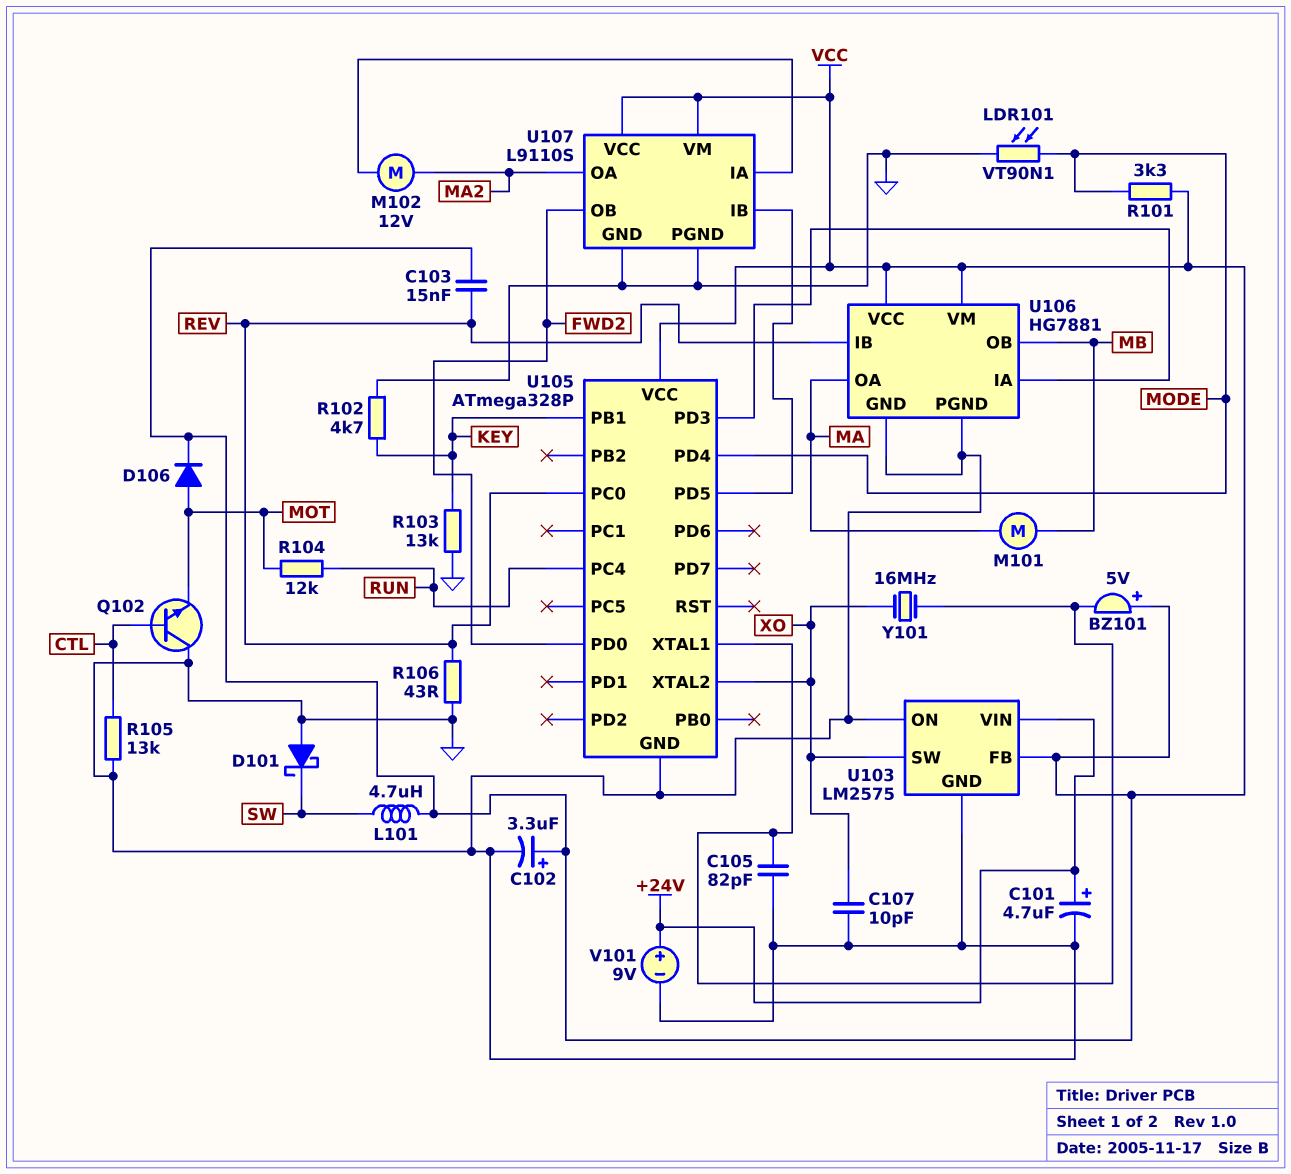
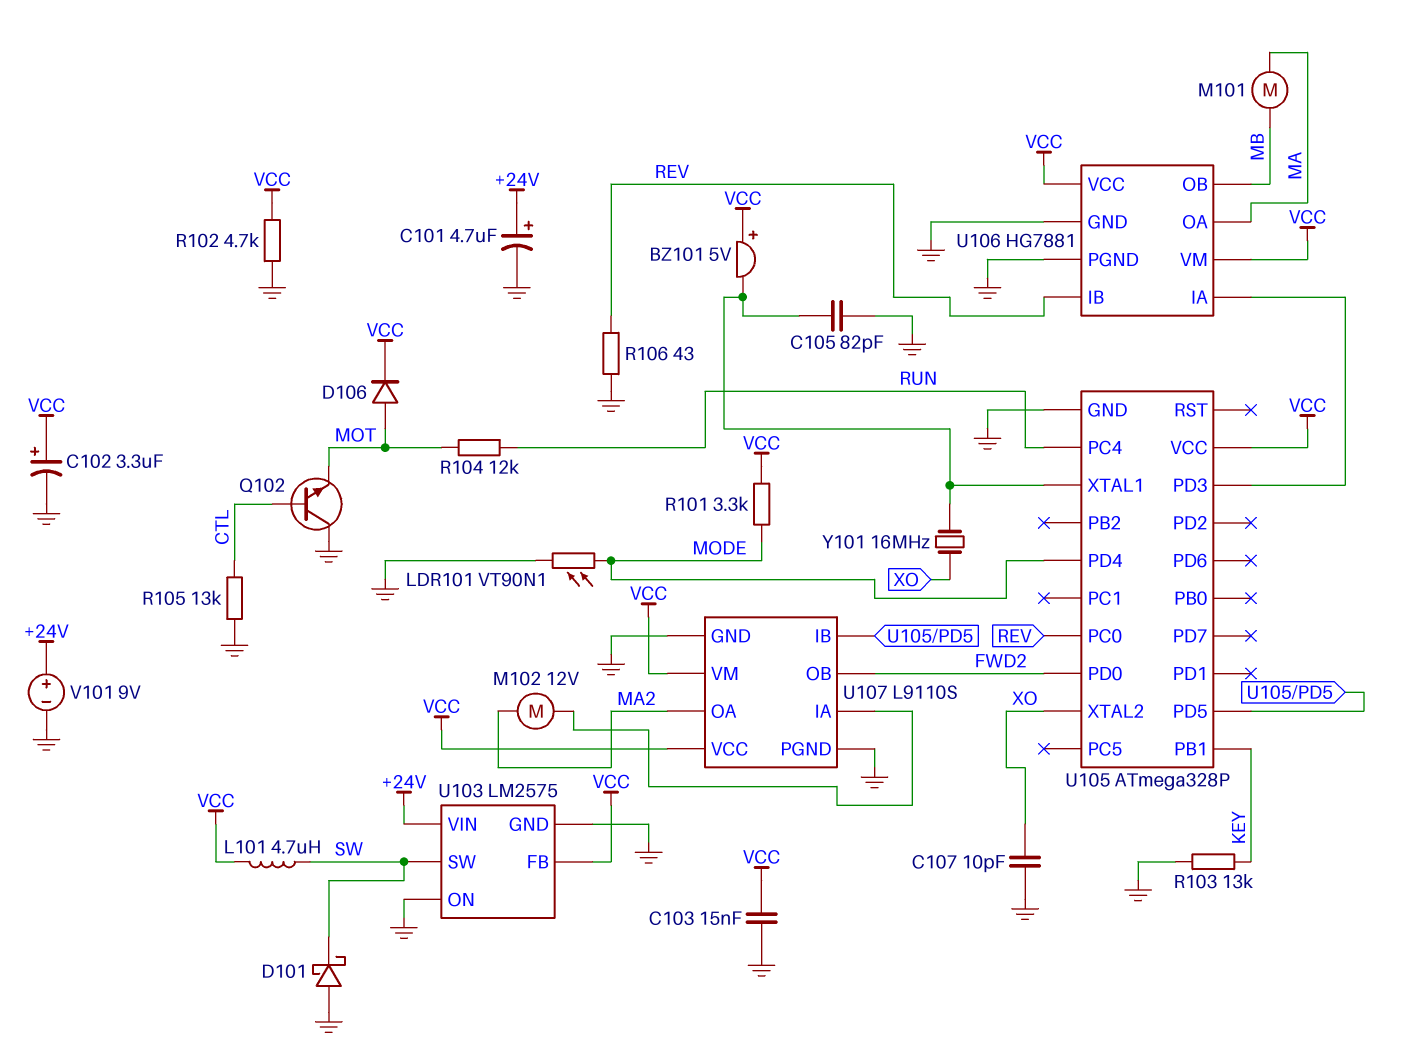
C103: 15nF (REV, VCC) -> 15nF (GND, VCC)
R102: 4.7k (GND, KEY) -> 4.7k (GND, VCC)
U103 pin SW: XO -> SW

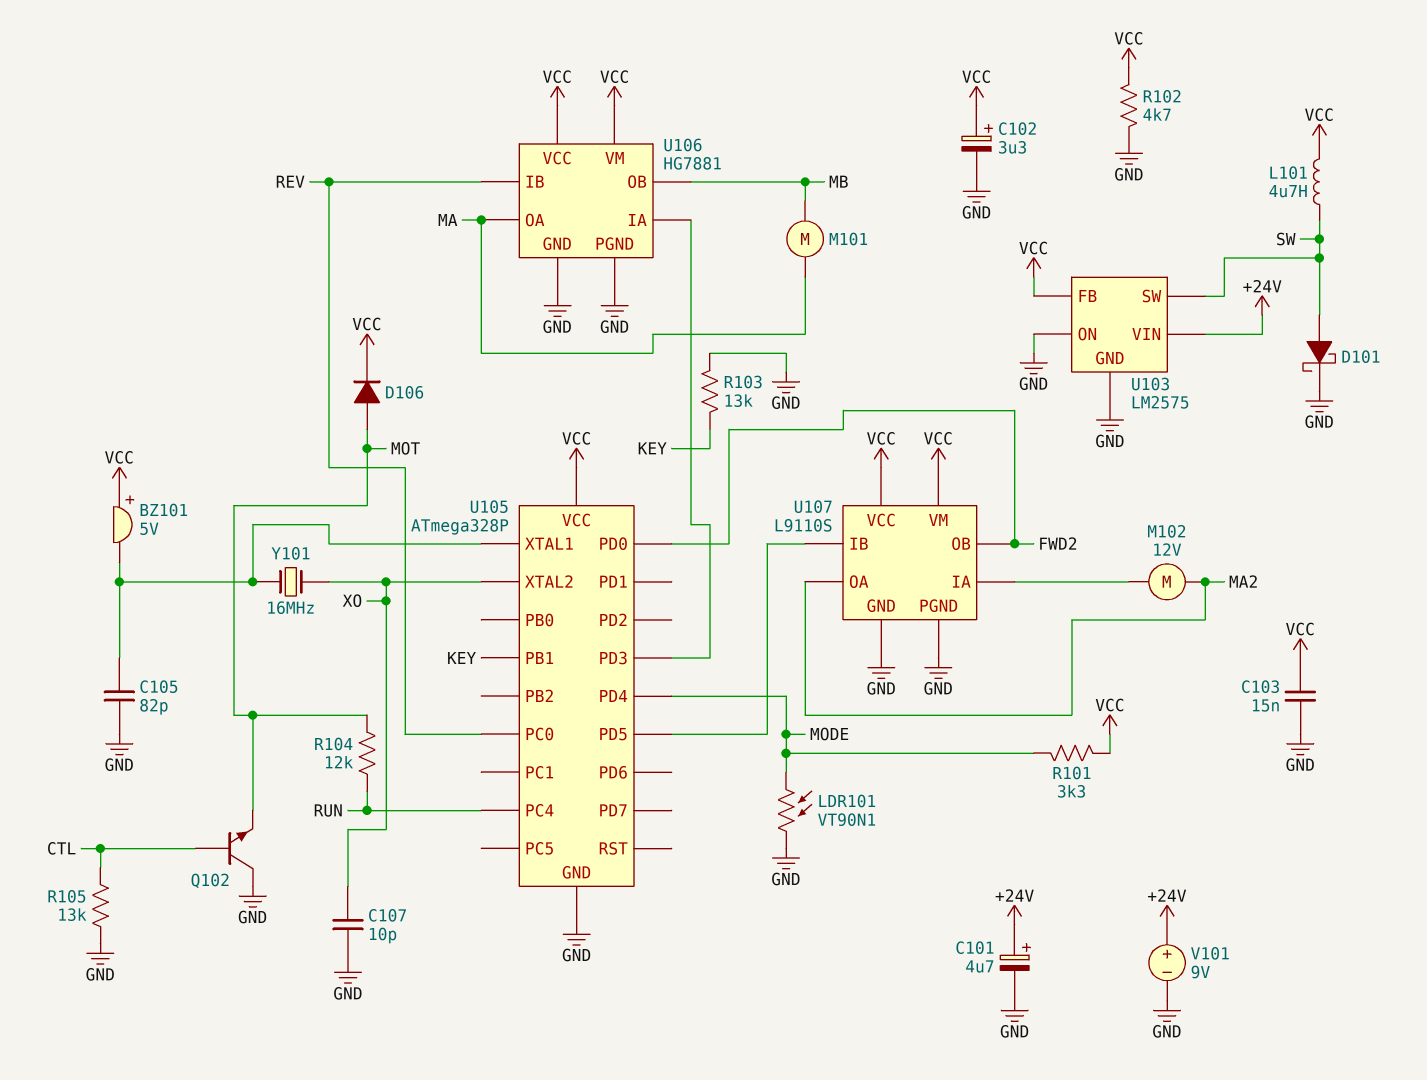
D101: schottky (A GND, K SW) -> schottky (A SW, K GND)
R106: 43 (GND, REV) -> none

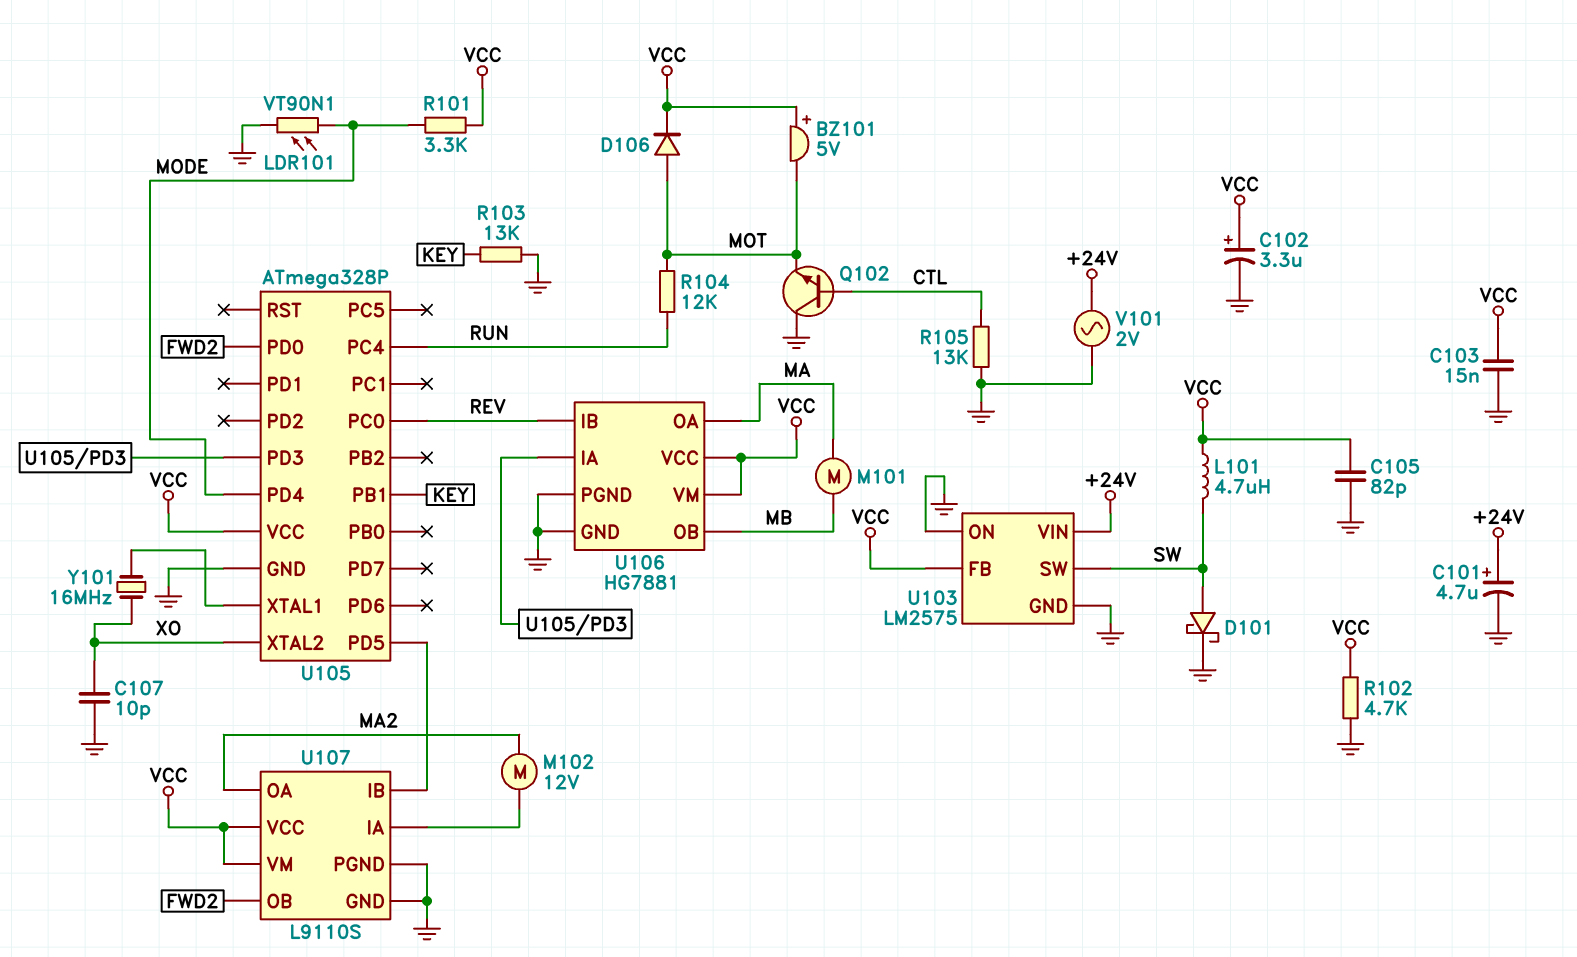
BZ101: buzzer 5V (plus VCC, minus U105/XTAL1) -> buzzer 5V (plus VCC, minus MOT)
C105: 82pF (GND, U105/XTAL1) -> 82pF (GND, VCC)
V101: 9V (plus +24V, minus GND) -> AC 2V (+24V, GND)

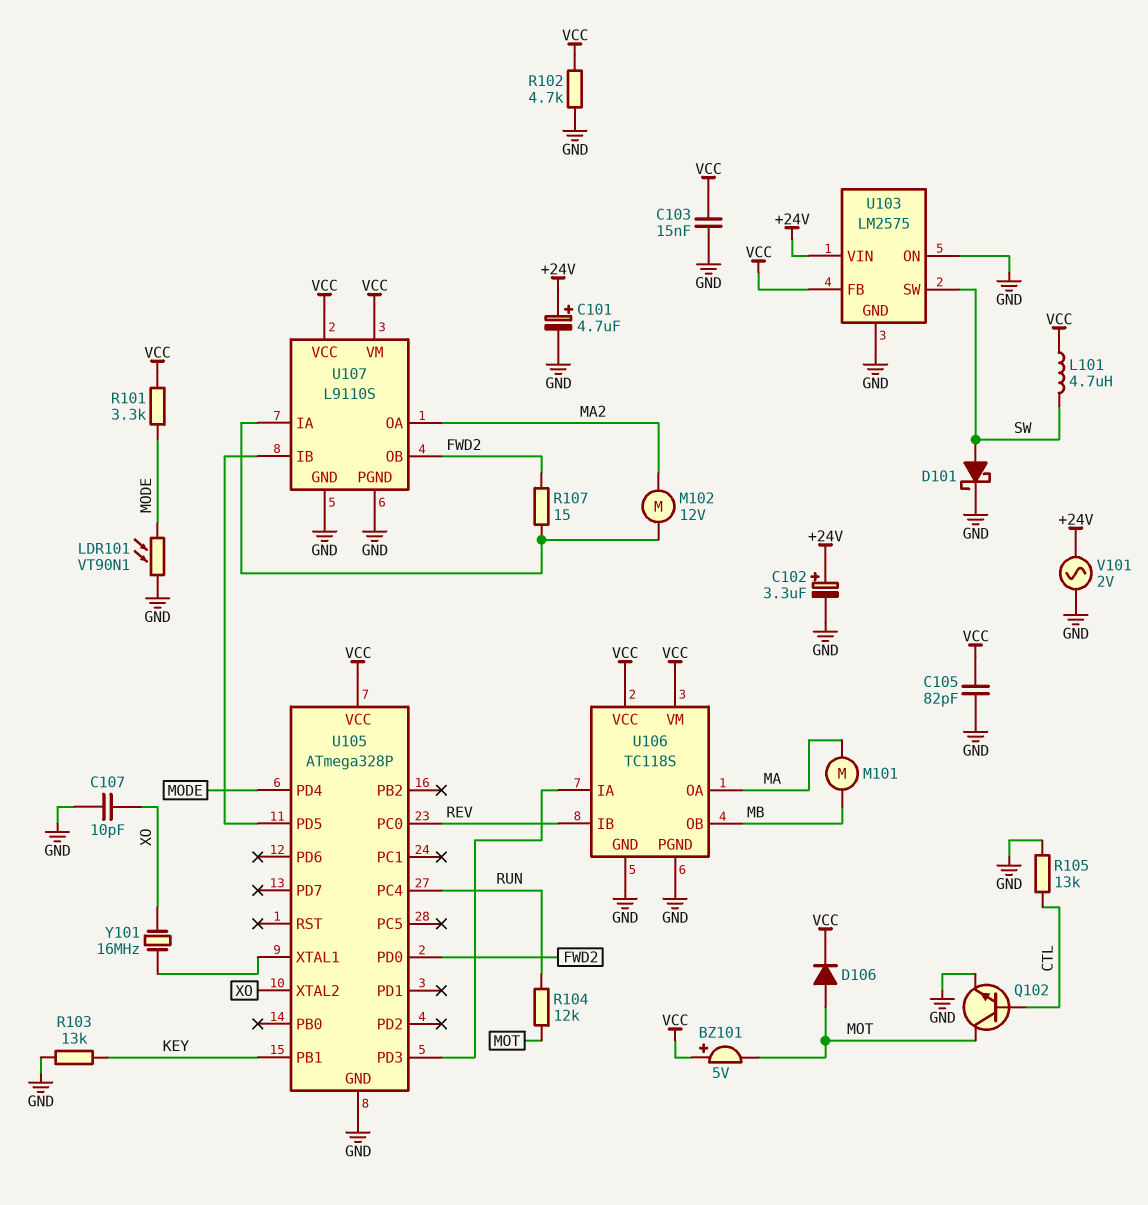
C102: 3.3uF (plus VCC, minus GND) -> 3.3uF (plus +24V, minus GND)
Q102: NPN (B CTL, C GND, E MOT) -> NPN (B CTL, C MOT, E GND)
R107: none -> 15 (FWD2, U107/IA)
U106: HG7881 -> TC118S

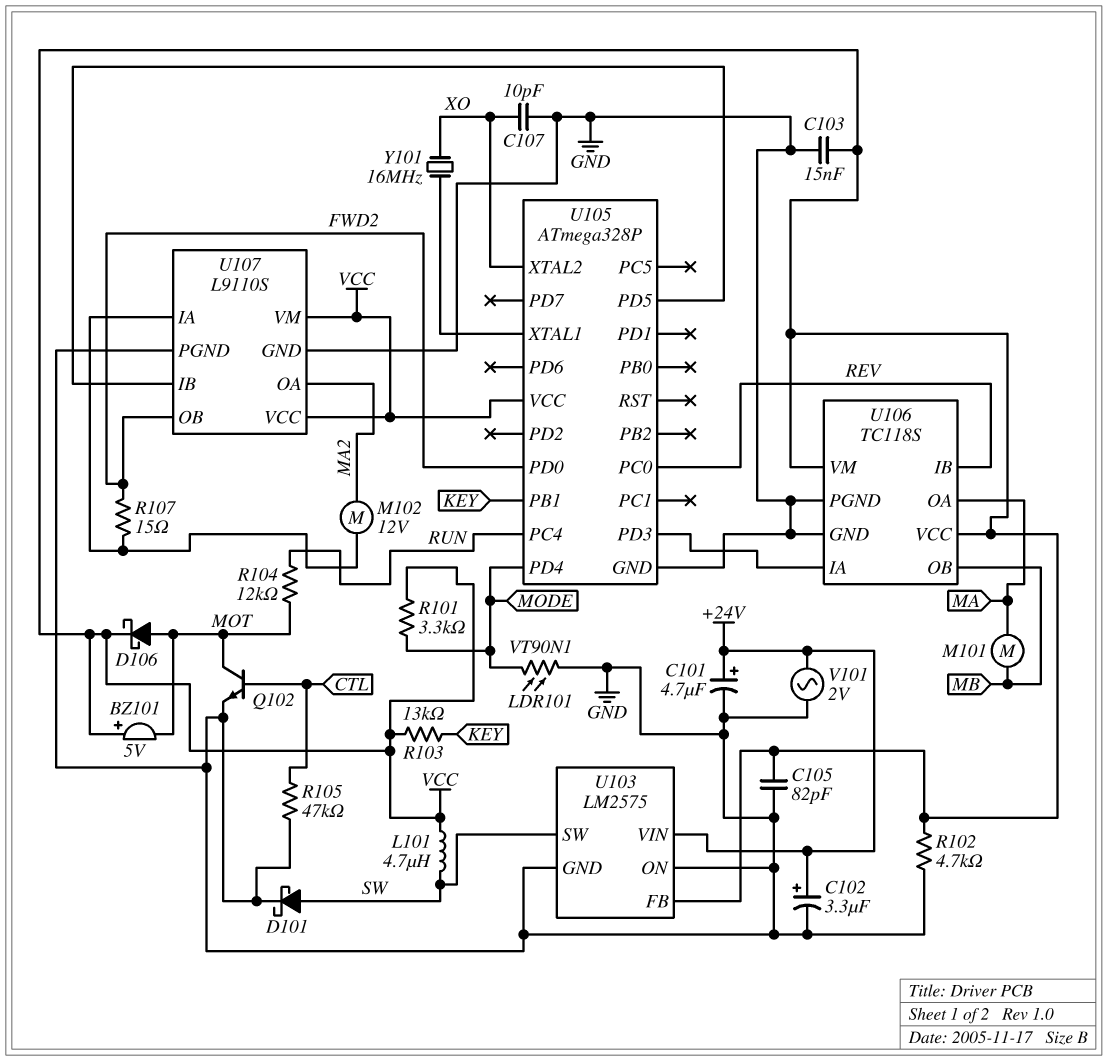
D106: diode (A MOT, K VCC) -> schottky (A MOT, K VCC)
R103: 13k (GND, KEY) -> 13k (KEY, VCC)
R105: 13k (CTL, GND) -> 47k (CTL, GND)

